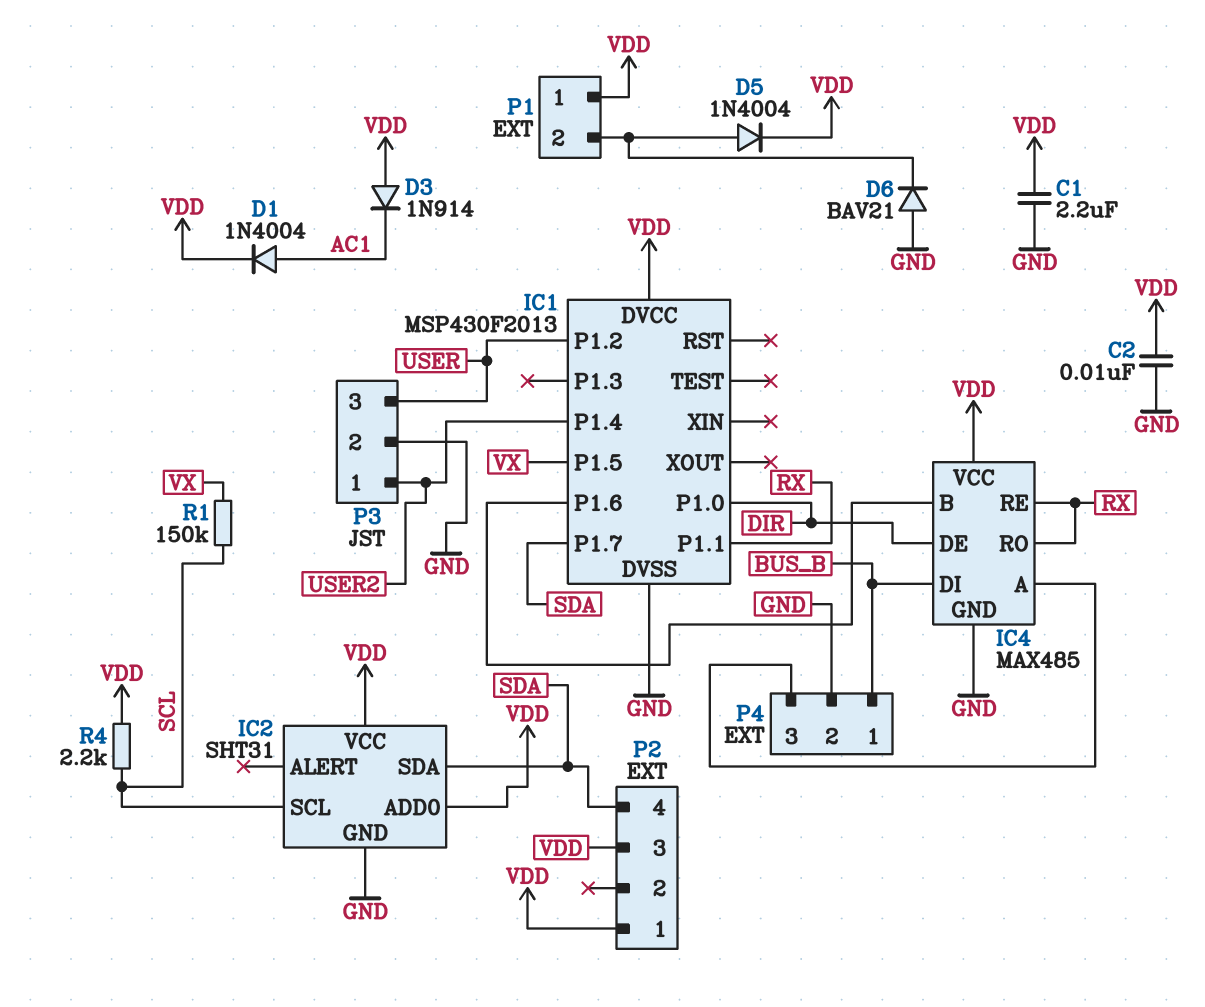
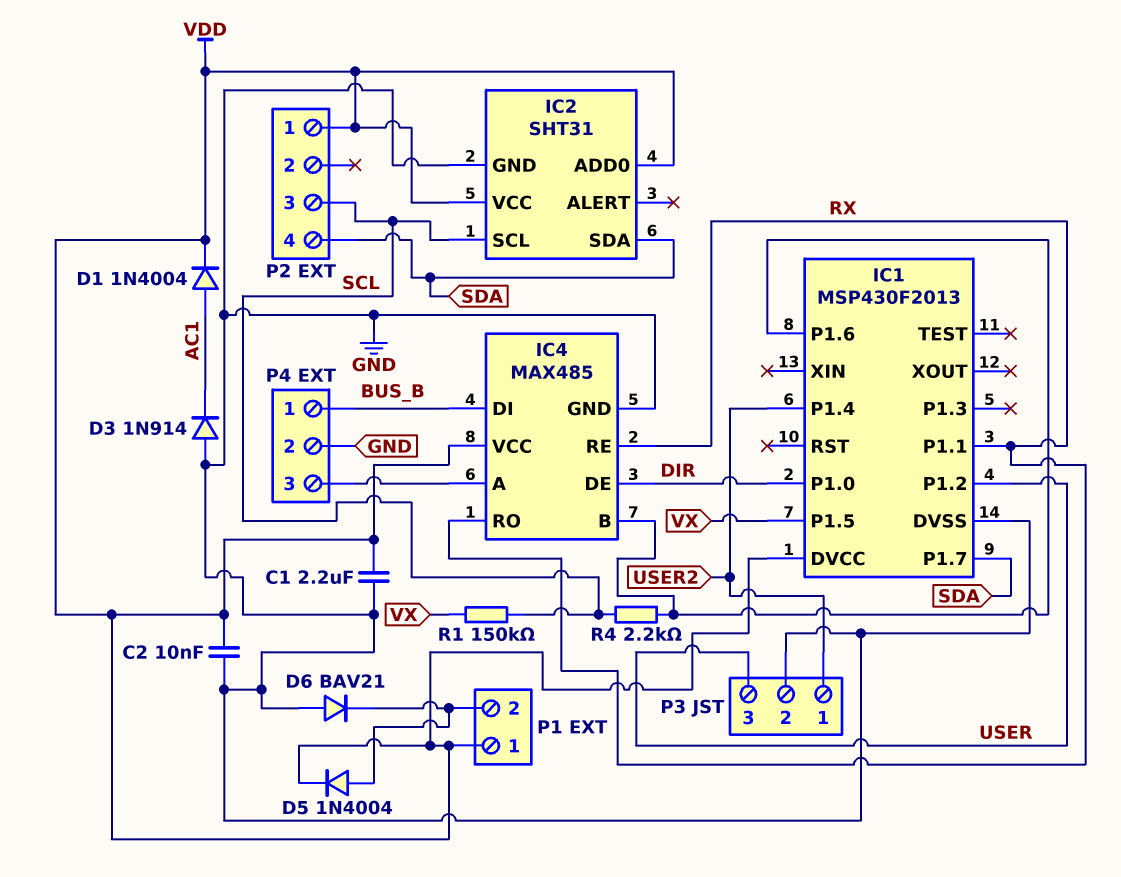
D3: diode 1N914 (A VDD, K AC1) -> diode 1N914 (A GND, K AC1)
P2 pin 3: VDD -> SCL
R4: 2.2k (SCL, VDD) -> 2.2k (IC1/P1.6, SCL)

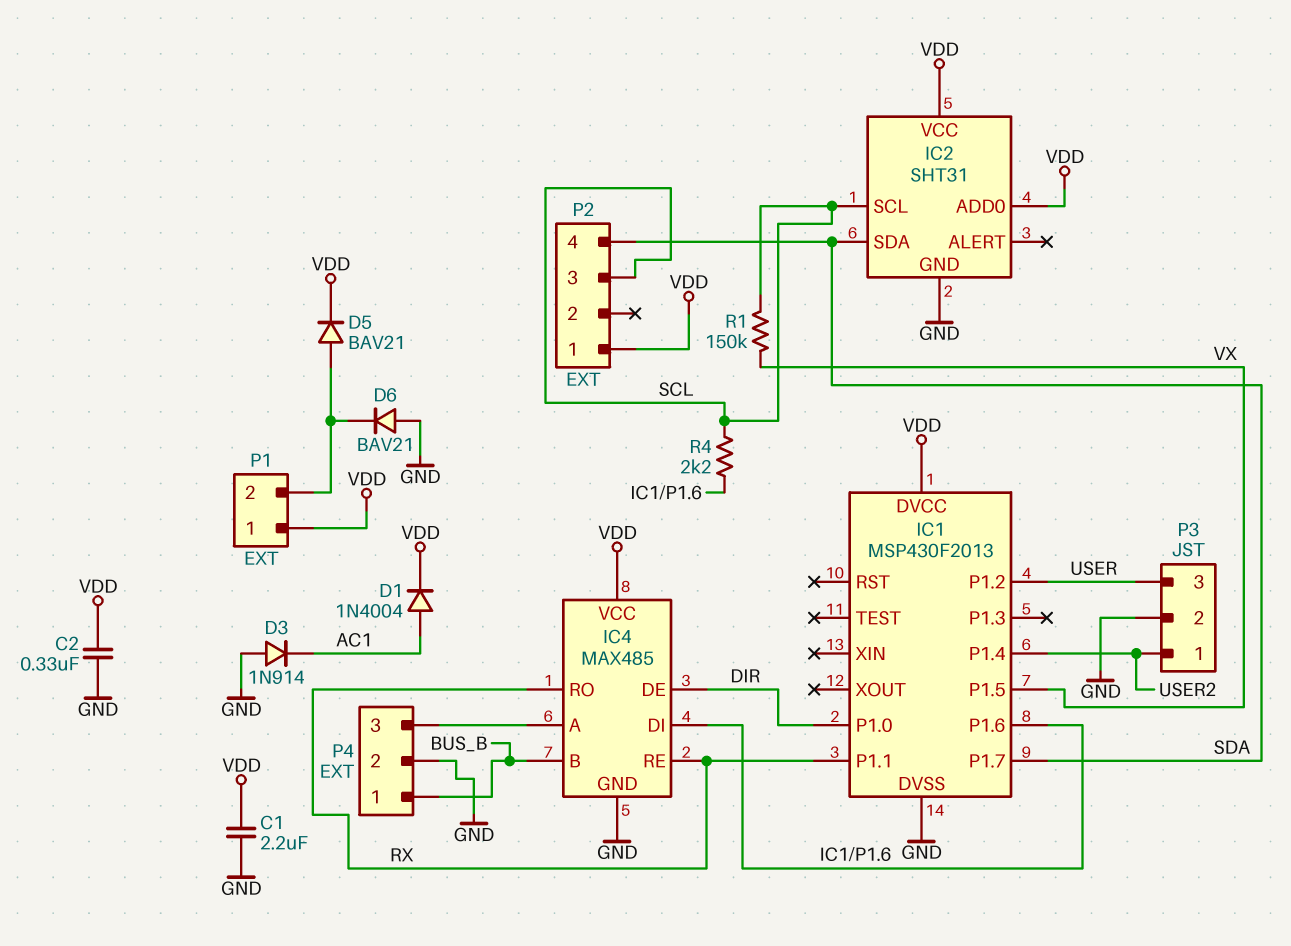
C2: 10nF (GND, VDD) -> 330nF (GND, VDD)
D5: diode 1N4004 (A P1/2, K VDD) -> diode BAV21 (A P1/2, K VDD)
IC4 pin B: IC1/P1.6 -> BUS_B
IC4 pin DI: BUS_B -> IC1/P1.6

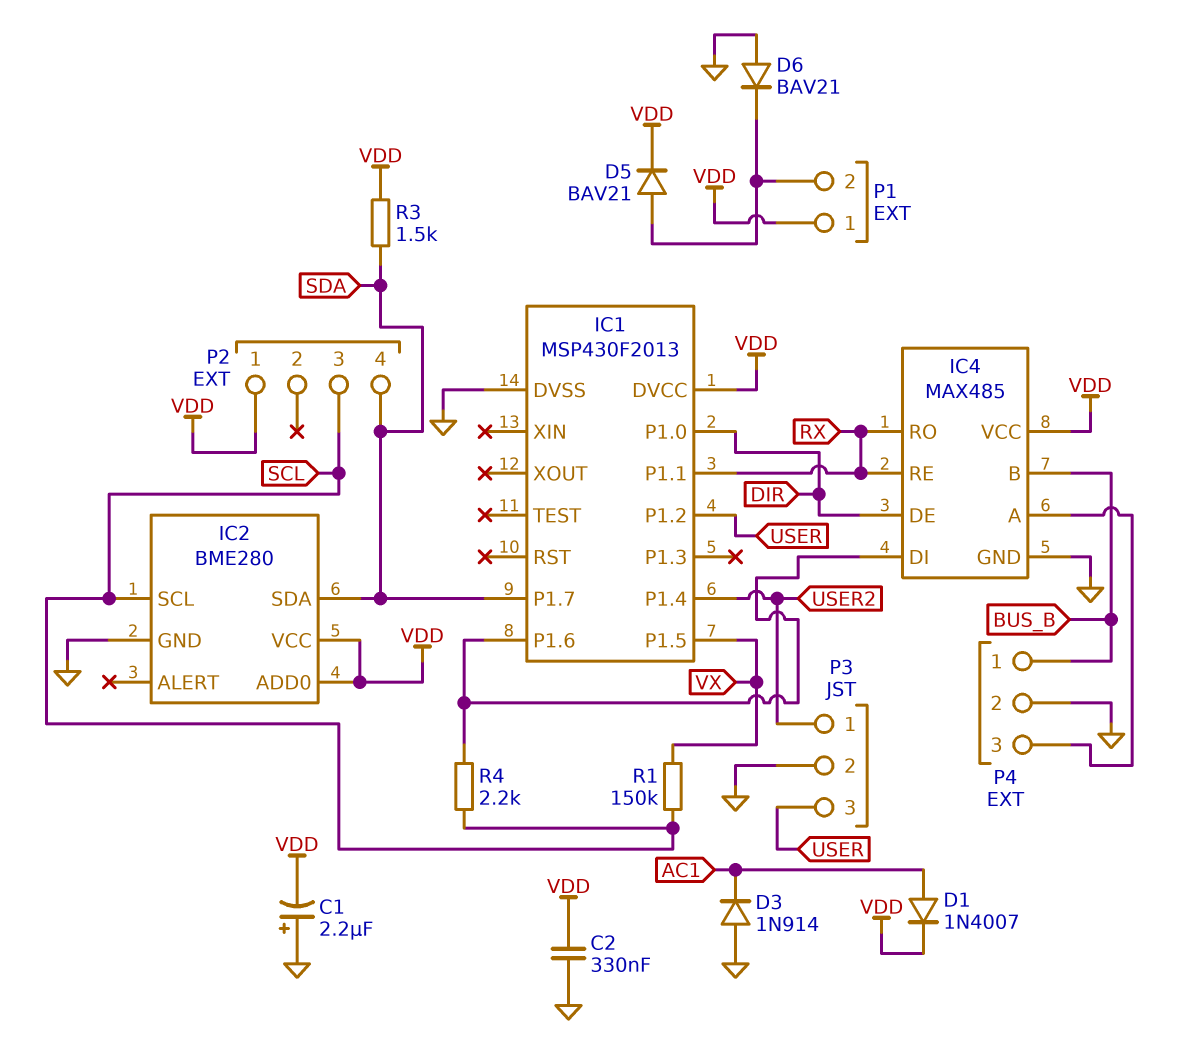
C1: 2.2uF (GND, VDD) -> 2.2uF (plus GND, minus VDD)
D1: diode 1N4004 (A AC1, K VDD) -> diode 1N4007 (A AC1, K VDD)
IC2: SHT31 -> BME280
R3: none -> 1.5k (SDA, VDD)

